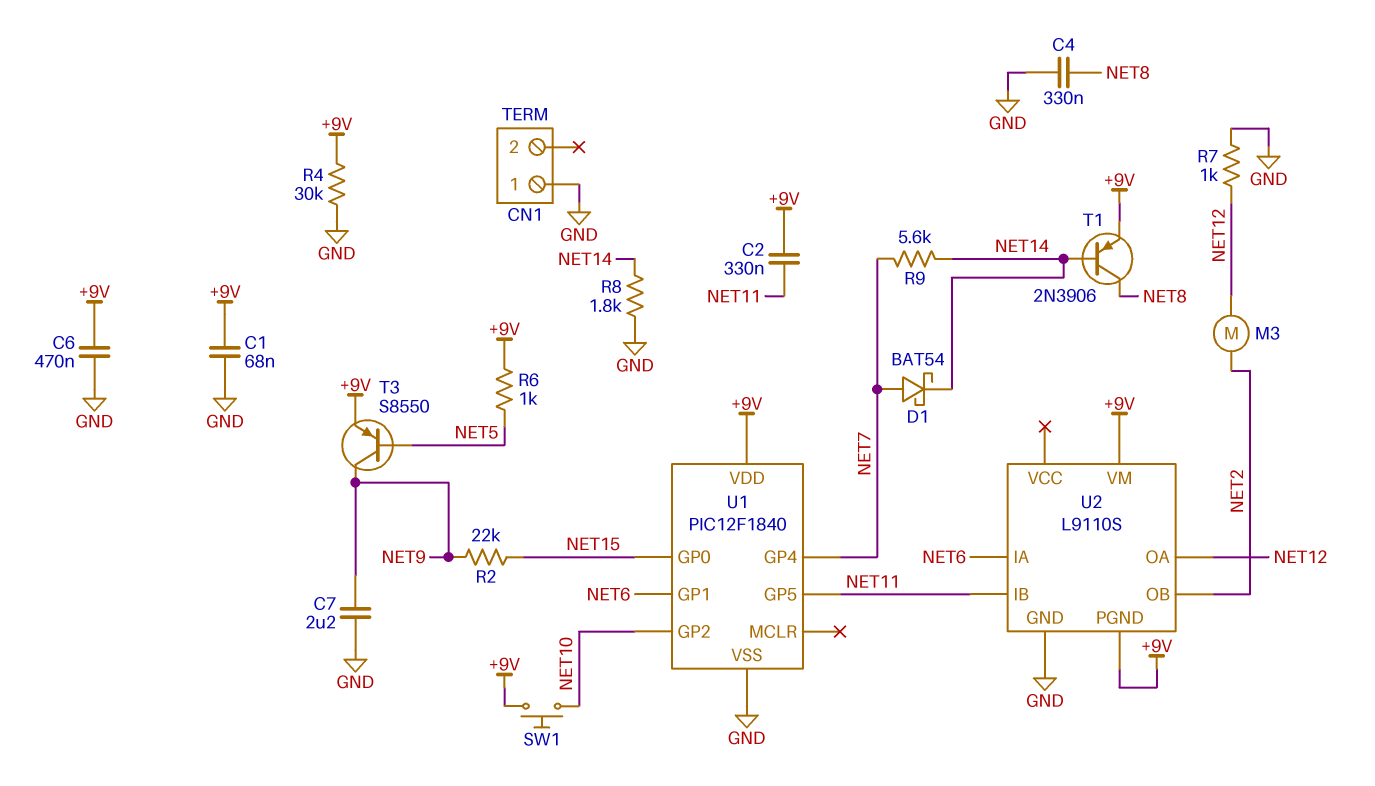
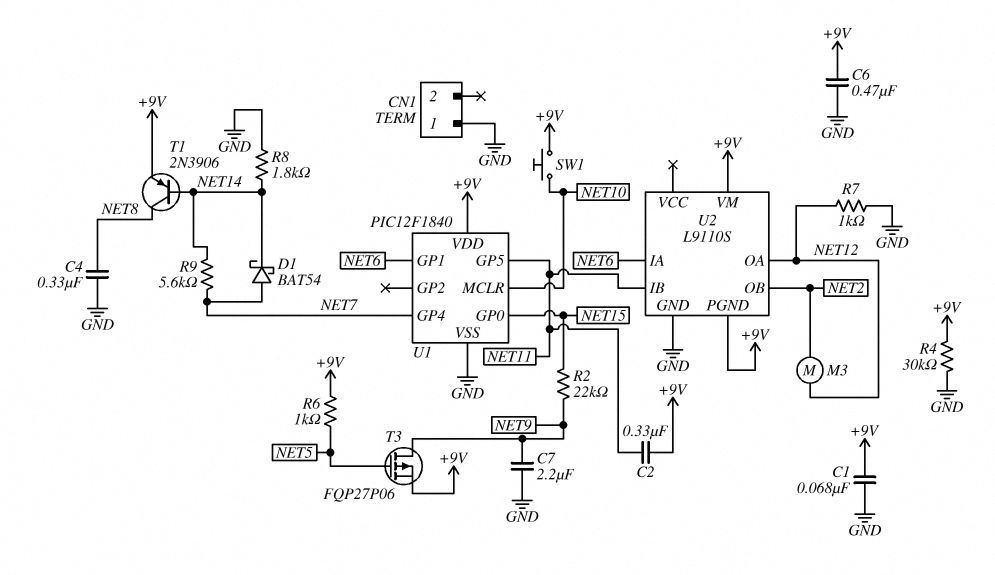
T3: PNP S8550 (B NET5, C NET9, E +9V) -> PMOS FQP27P06 (G NET5, D NET9, S +9V)
U1 pin GP2: NET10 -> none
U1 pin MCLR: none -> NET10

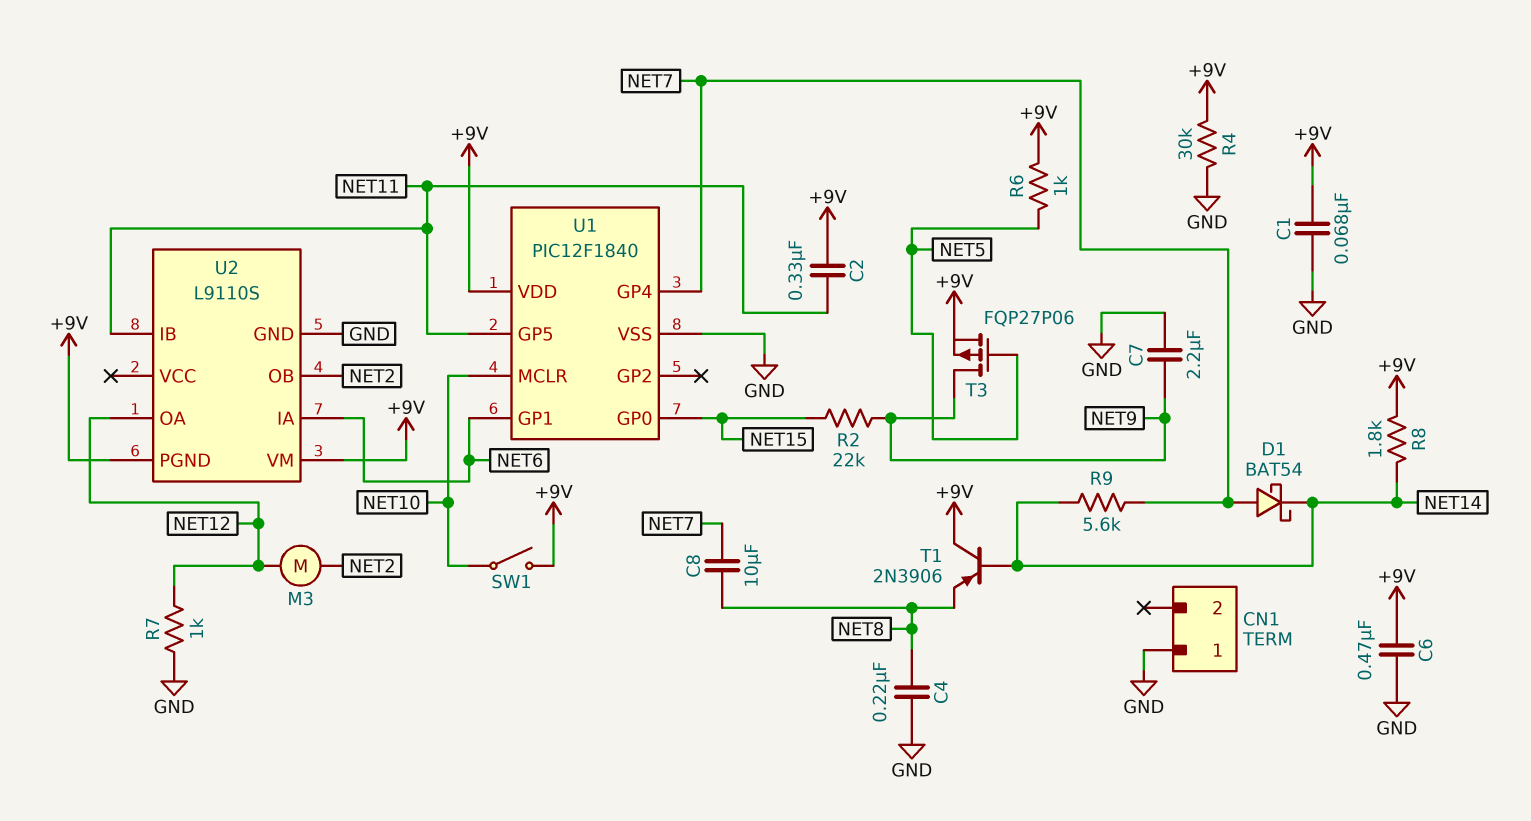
C4: 330nF (GND, NET8) -> 220nF (GND, NET8)
C8: none -> 10uF (NET7, NET8)
R8: 1.8k (GND, NET14) -> 1.8k (+9V, NET14)
SW1: button (+9V, NET10) -> switch (+9V, NET10)
T1: PNP 2N3906 (B NET14, C NET8, E +9V) -> PNP 2N3906 (B NET14, C +9V, E NET8)

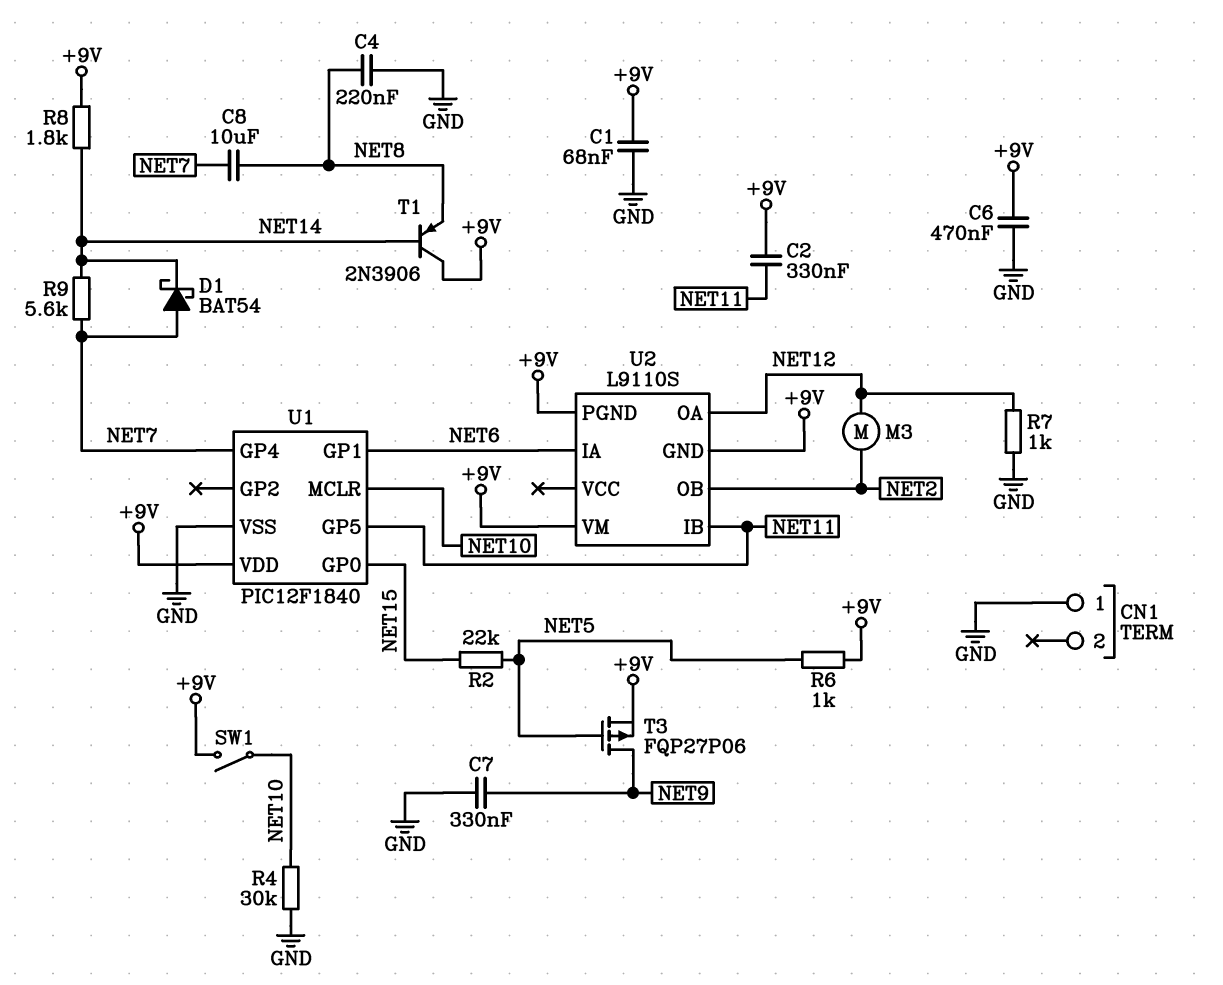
C7: 2.2uF (GND, NET9) -> 330nF (GND, NET9)
R2: 22k (NET9, NET15) -> 22k (NET5, NET15)
R4: 30k (+9V, GND) -> 30k (GND, NET10)
U2 pin GND: GND -> +9V

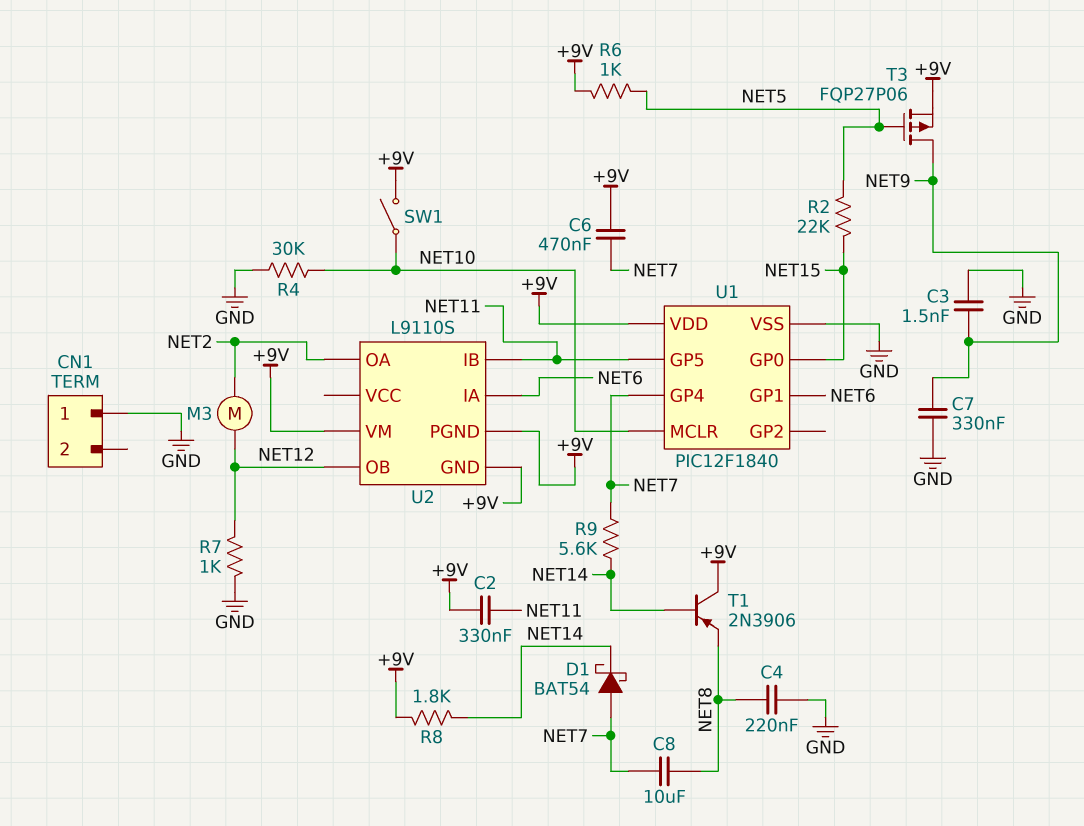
C1: 68nF (+9V, GND) -> none
C3: none -> 1.5nF (GND, NET9)
C6: 470nF (+9V, GND) -> 470nF (+9V, NET7)
U2 pin OA: NET12 -> NET2
U2 pin OB: NET2 -> NET12

